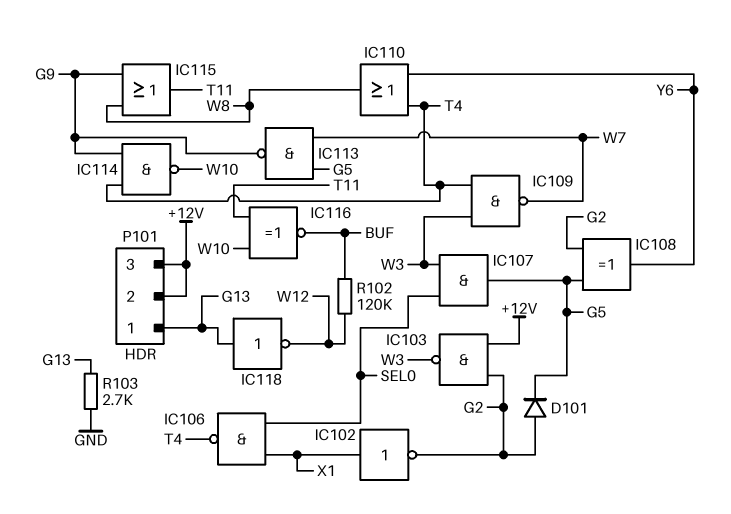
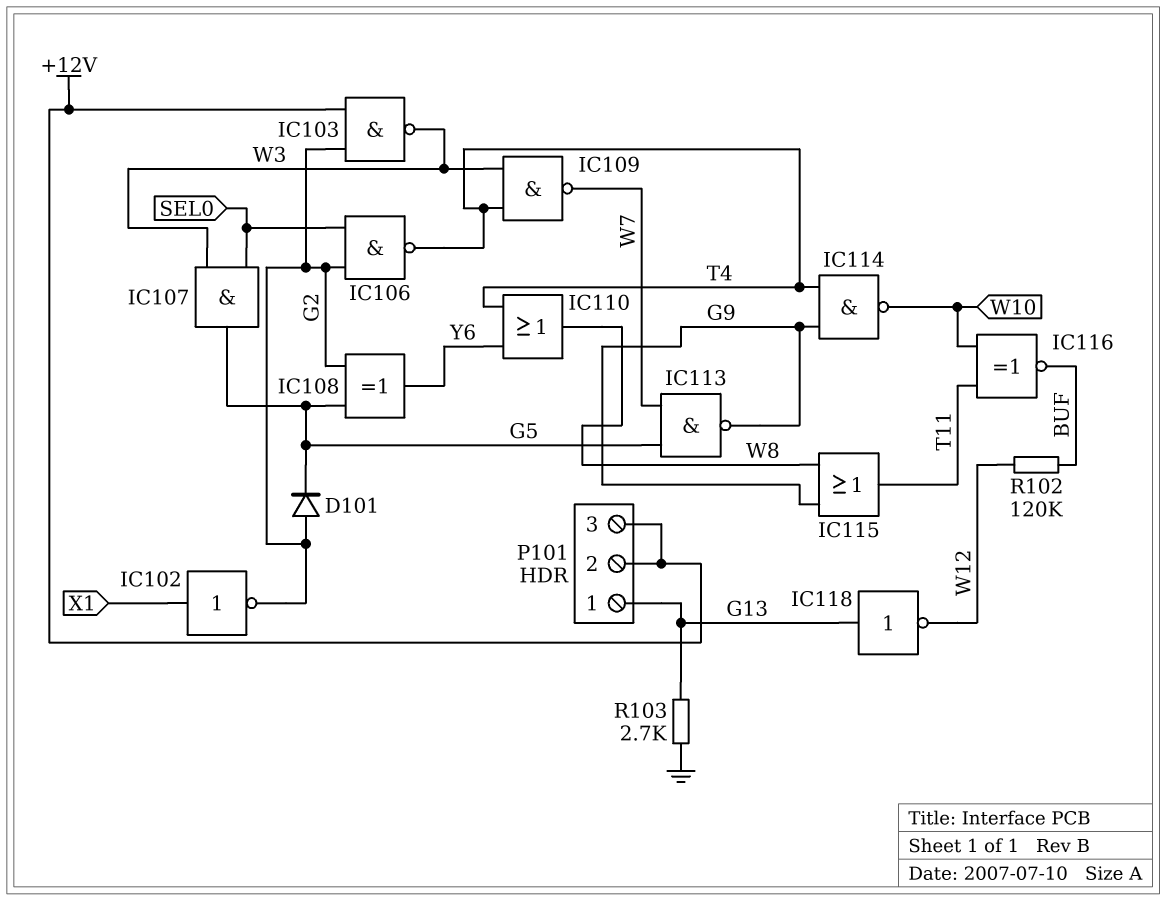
IC106: NAND (in SEL0, in X1, out T4) -> NAND (in G2, in SEL0, out T4)

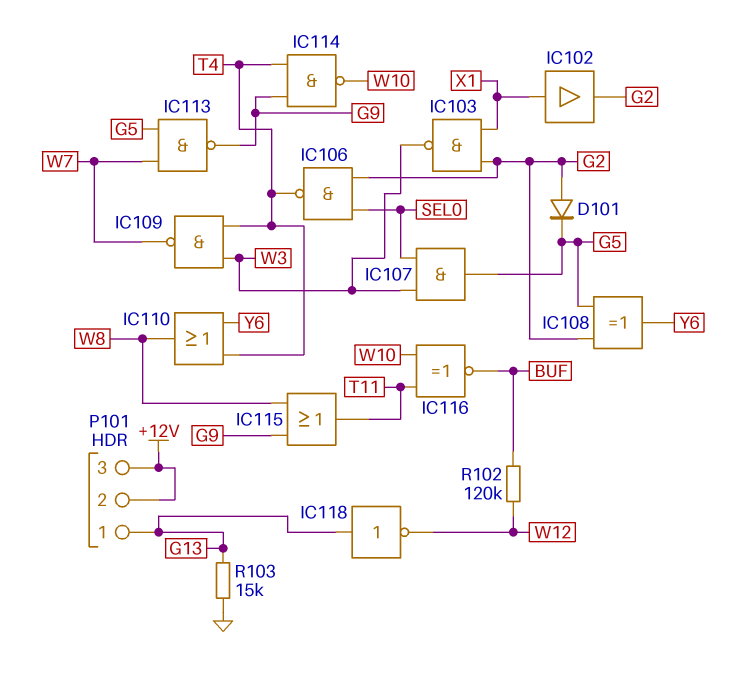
IC102: NOT (in X1, out G2) -> buffer (in X1, out G2)
IC103: NAND (in +12V, in G2, out W3) -> NAND (in G2, in X1, out W3)
R103: 2.7k (G13, GND) -> 15k (G13, GND)

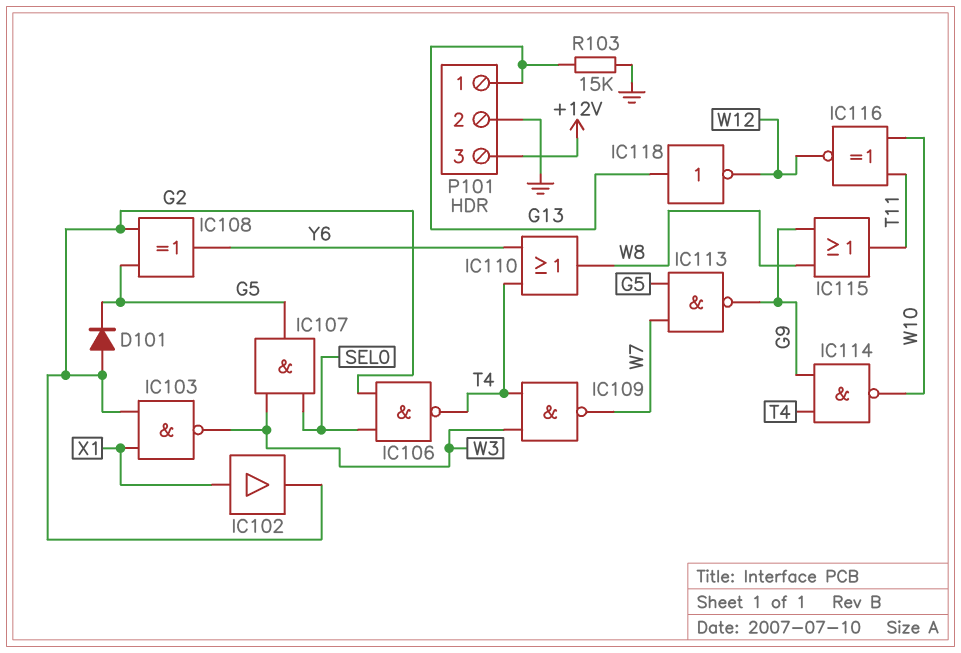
IC116: XNOR (in T11, in W10, out BUF) -> XNOR (in T11, in W10, out W12)
P101 pin 2: +12V -> GND
R102: 120k (BUF, W12) -> none

